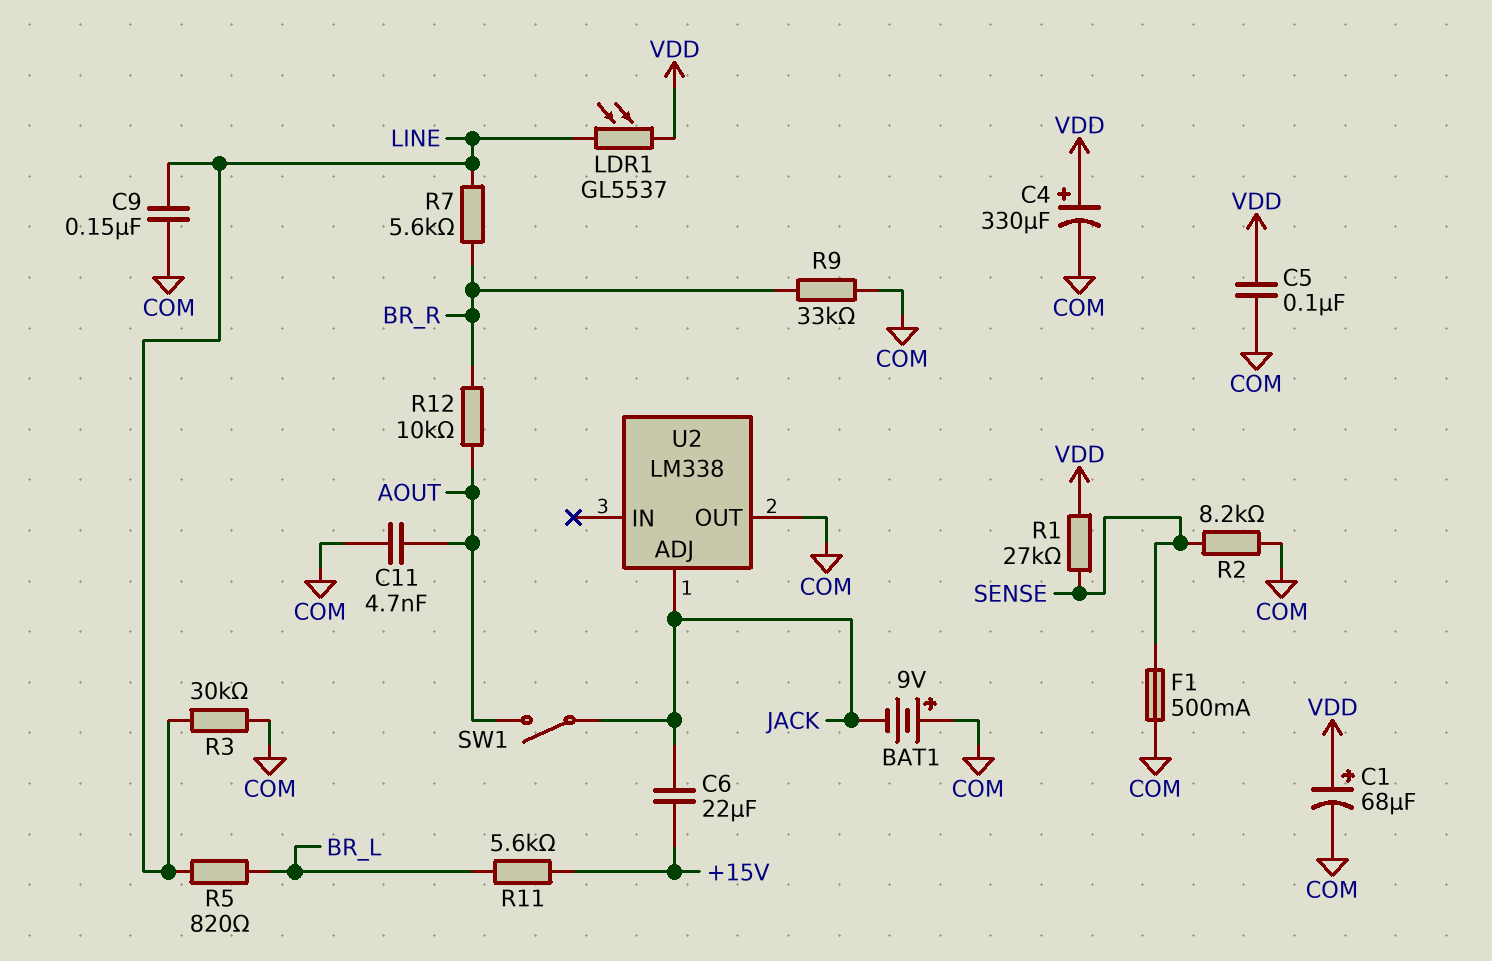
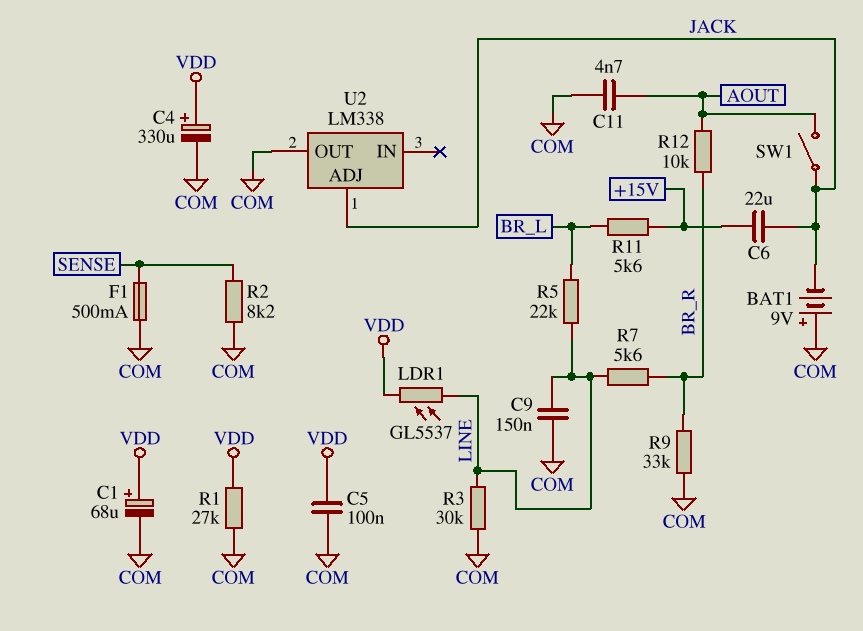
R1: 27k (SENSE, VDD) -> 27k (COM, VDD)
R5: 820 (BR_L, LINE) -> 22k (BR_L, LINE)

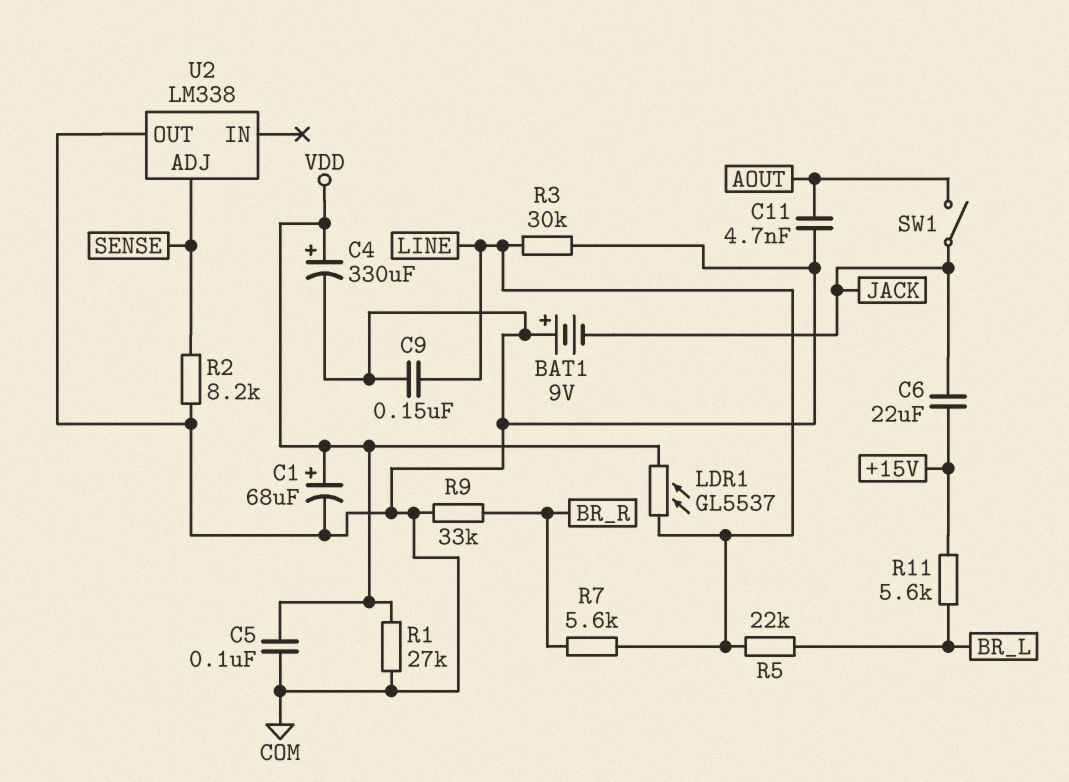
F1: 500mA (COM, SENSE) -> none
R12: 10k (AOUT, BR_R) -> none
U2 pin ADJ: JACK -> SENSE

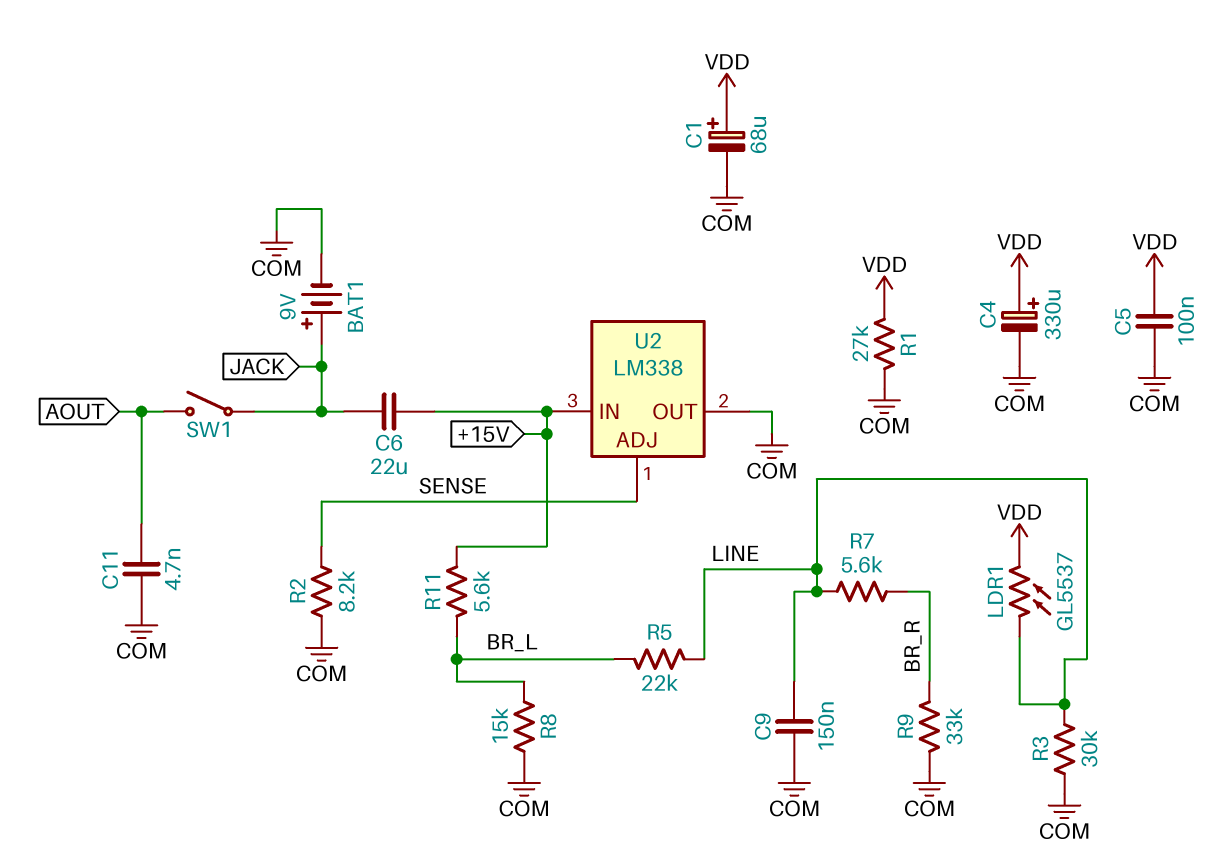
BAT1: 9V (plus COM, minus JACK) -> 9V (plus JACK, minus COM)
R8: none -> 15k (BR_L, COM)
U2 pin IN: none -> +15V

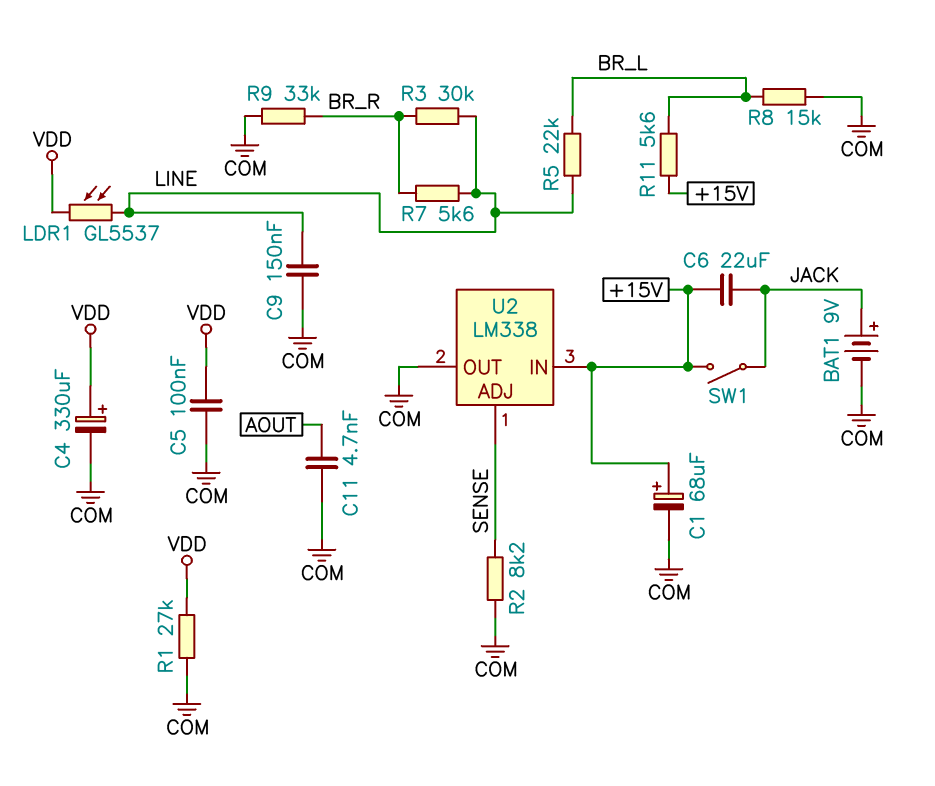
C1: 68uF (plus VDD, minus COM) -> 68uF (plus +15V, minus COM)
R3: 30k (COM, LINE) -> 30k (BR_R, LINE)
SW1: switch (AOUT, JACK) -> switch (+15V, JACK)

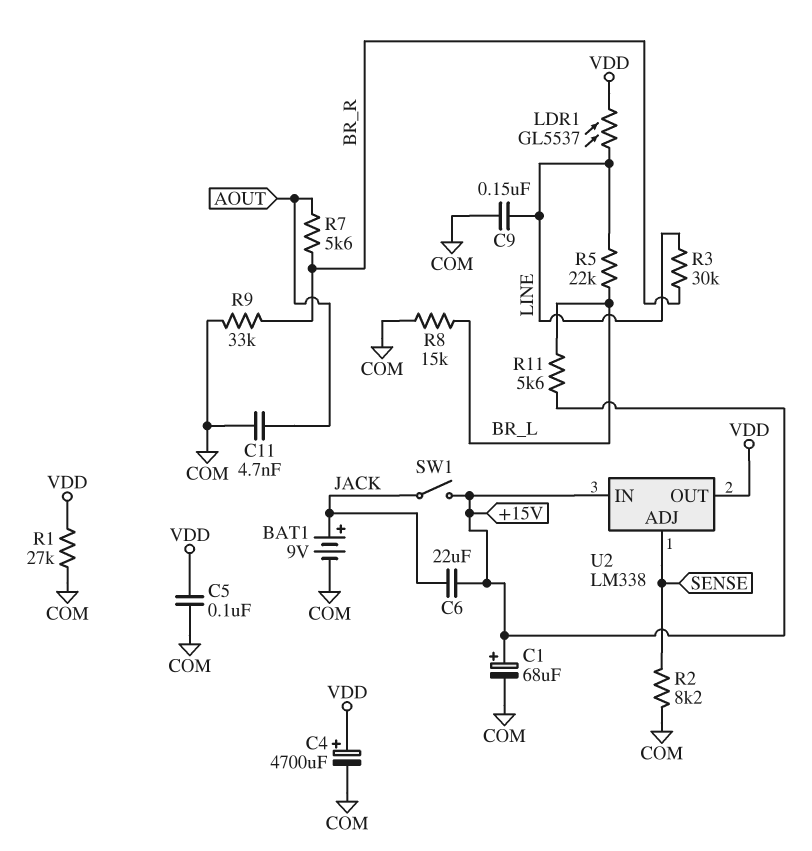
C4: 330uF (plus VDD, minus COM) -> 4700uF (plus VDD, minus COM)
R7: 5.6k (BR_R, LINE) -> 5.6k (AOUT, BR_R)
U2 pin OUT: COM -> VDD

